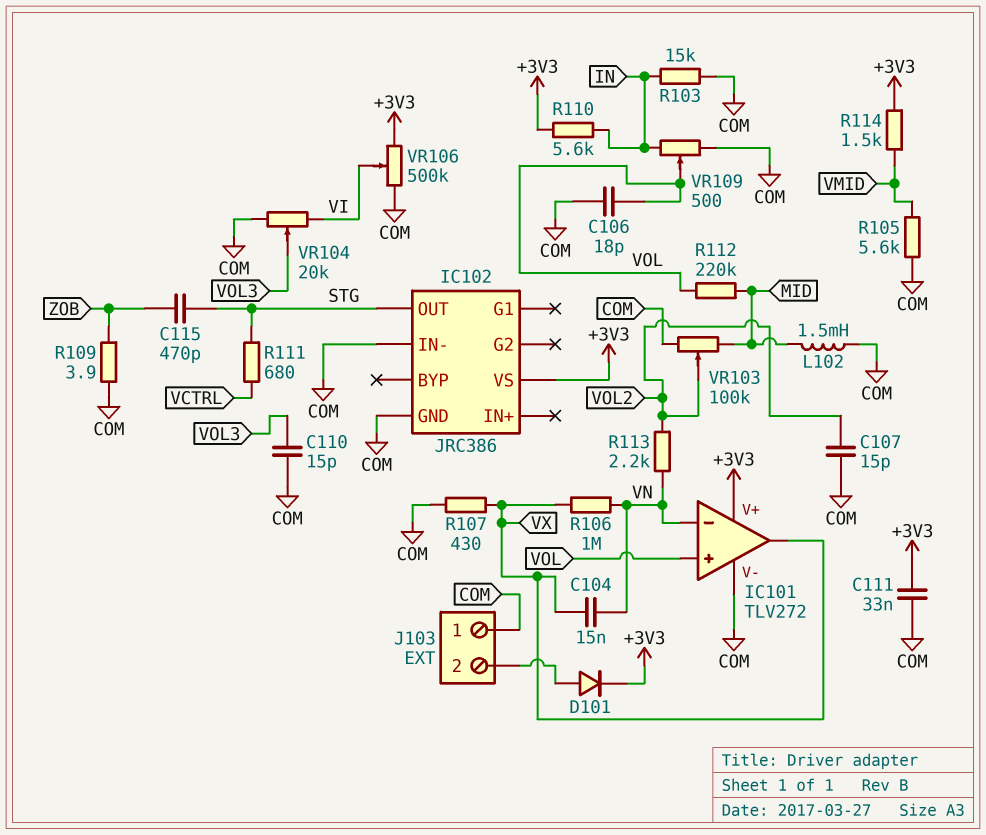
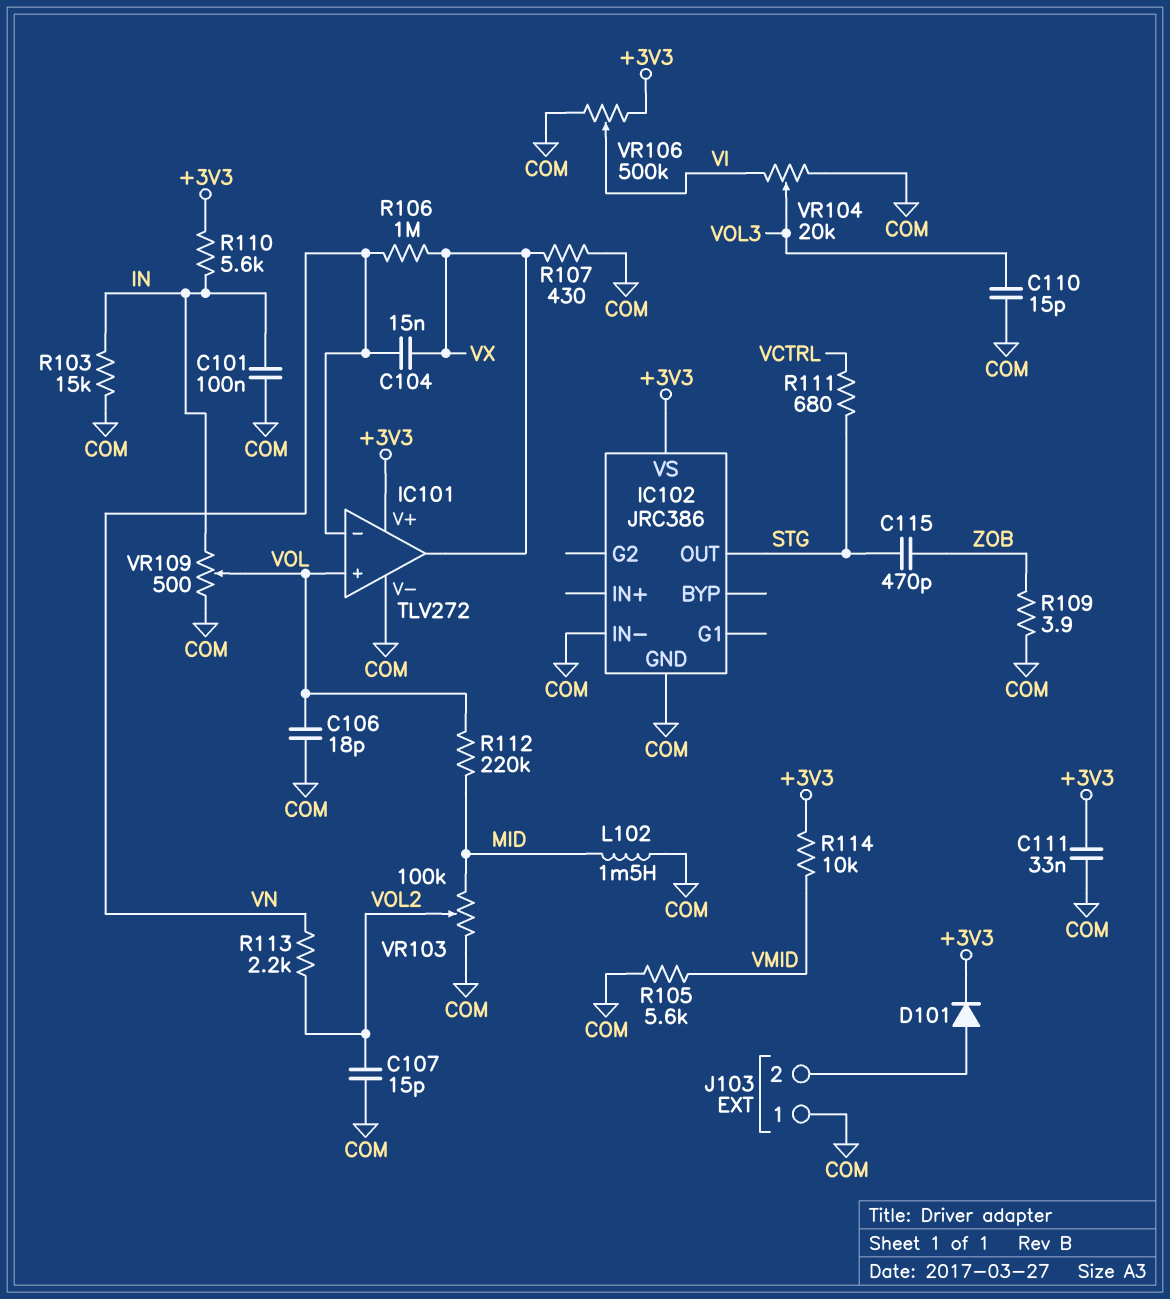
C101: none -> 100nF (COM, IN)
R114: 1.5k (+3V3, VMID) -> 10k (+3V3, VMID)

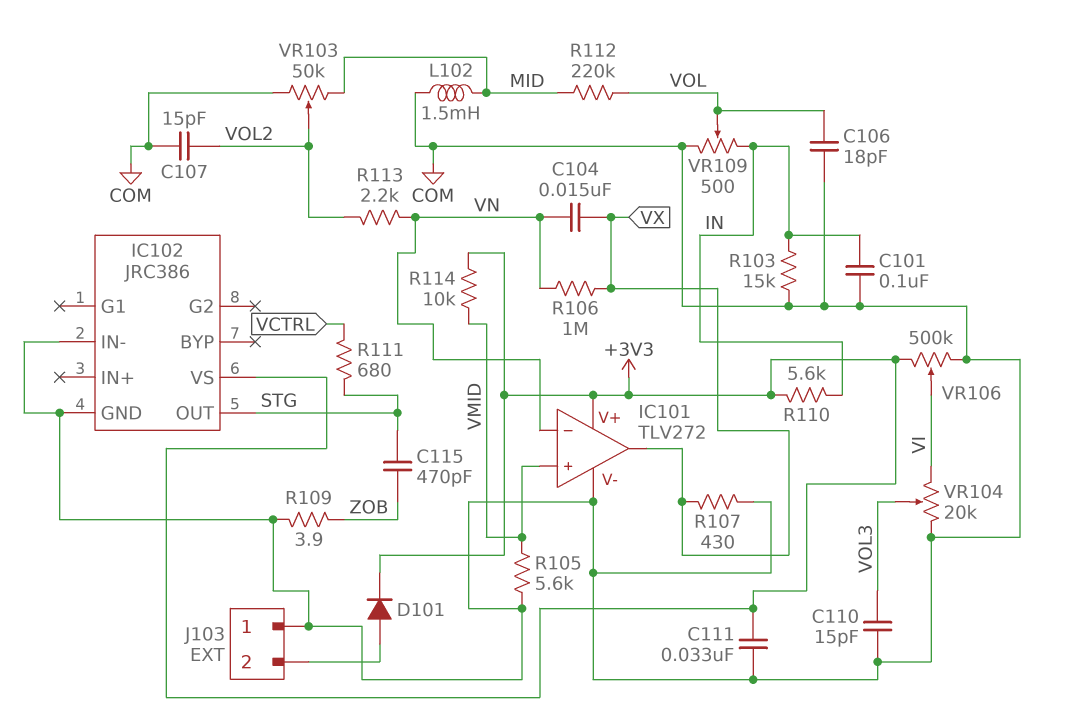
IC101 pin in+: VOL -> VMID
VR103: 100k (COM, MID, wiper VOL2) -> 50k (COM, MID, wiper VOL2)

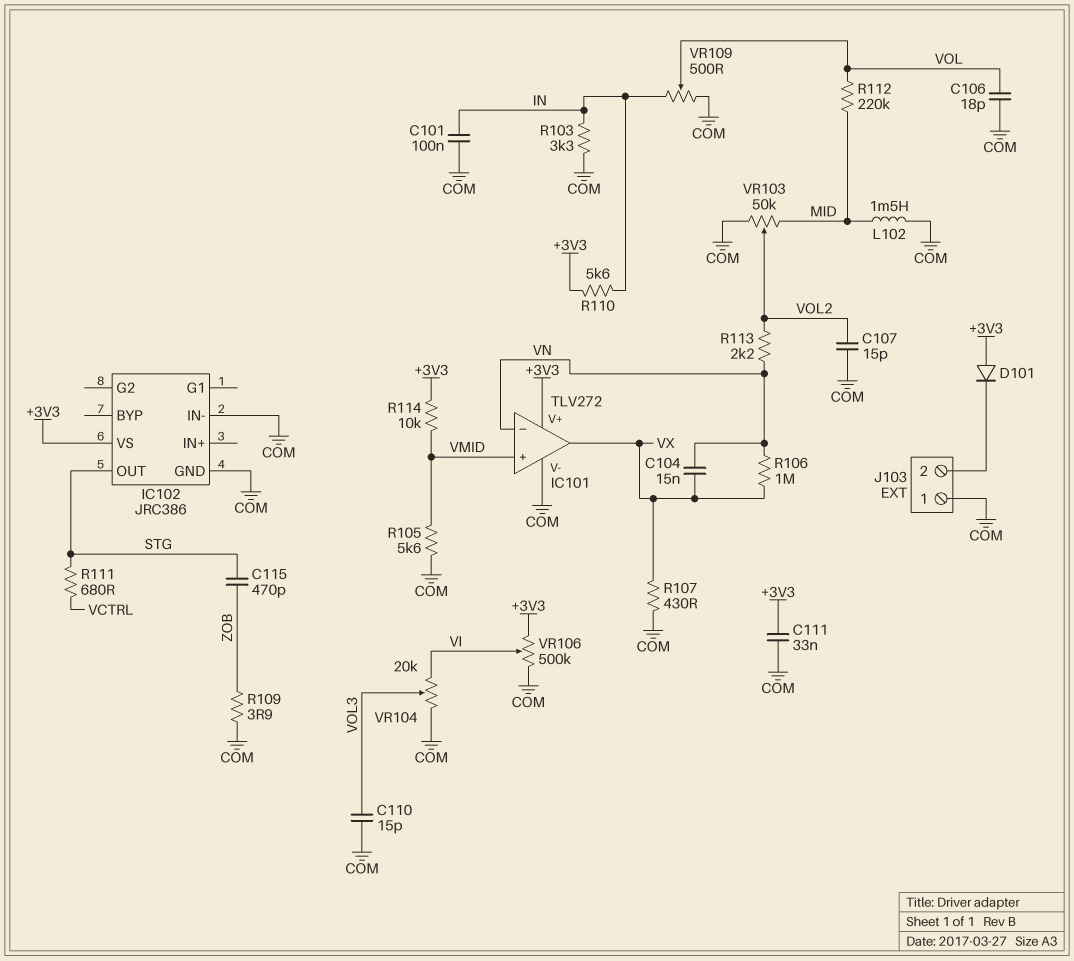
D101: diode (A J103/2, K +3V3) -> diode (A +3V3, K J103/2)
R103: 15k (COM, IN) -> 3.3k (COM, IN)

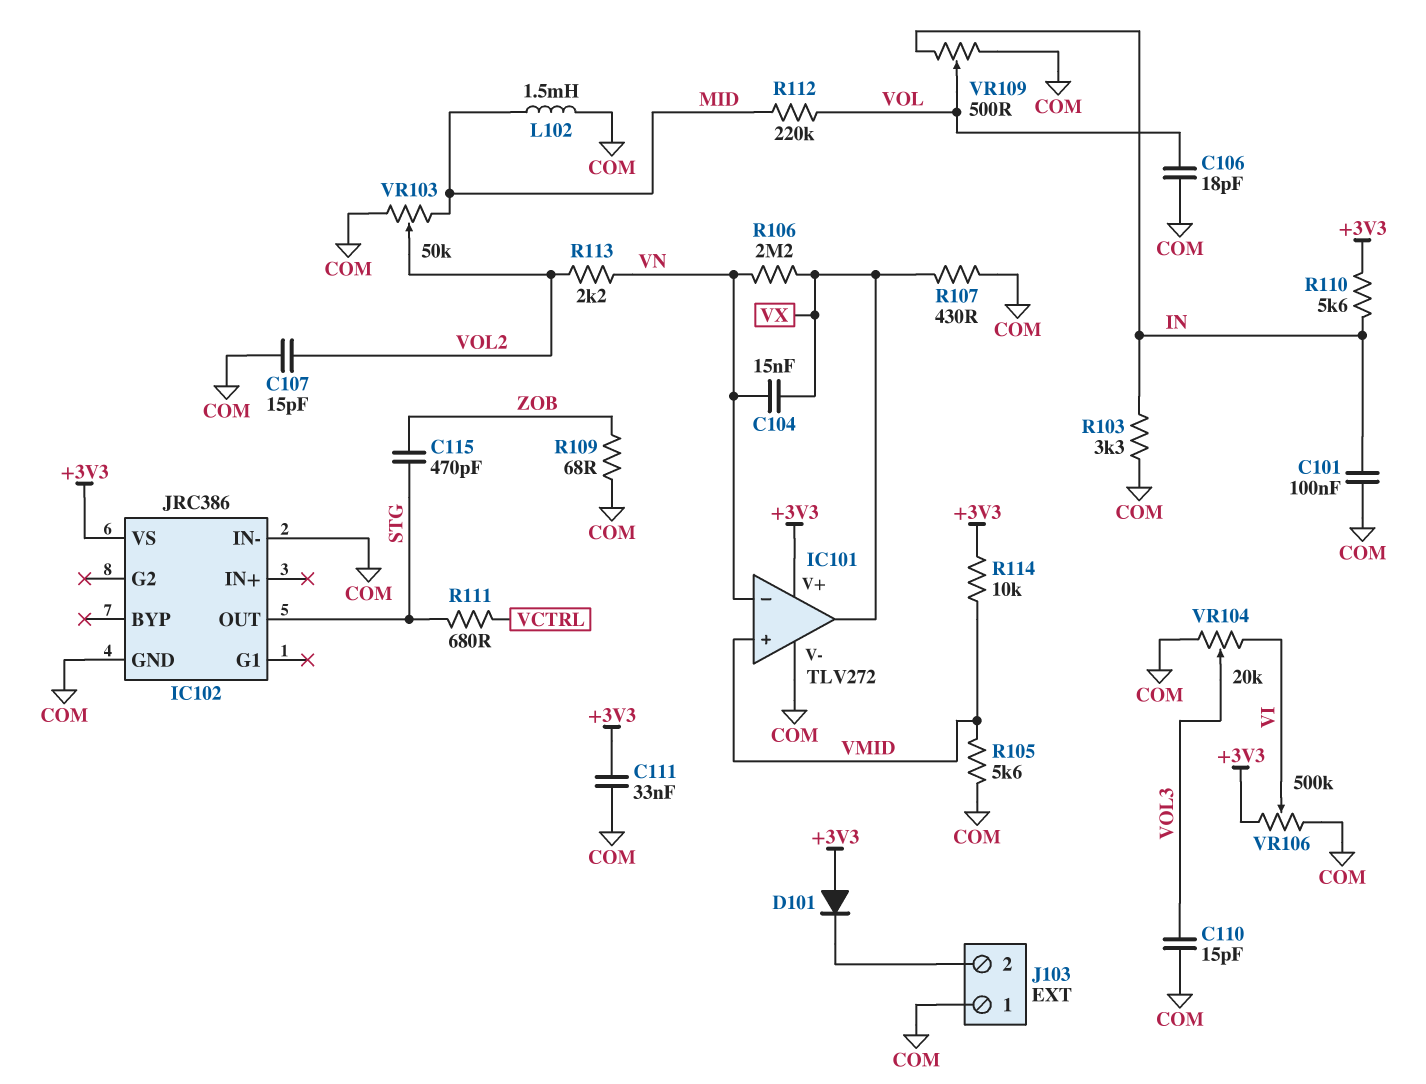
R106: 1M (VN, VX) -> 2.2M (VN, VX)
R109: 3.9 (COM, ZOB) -> 68 (COM, ZOB)

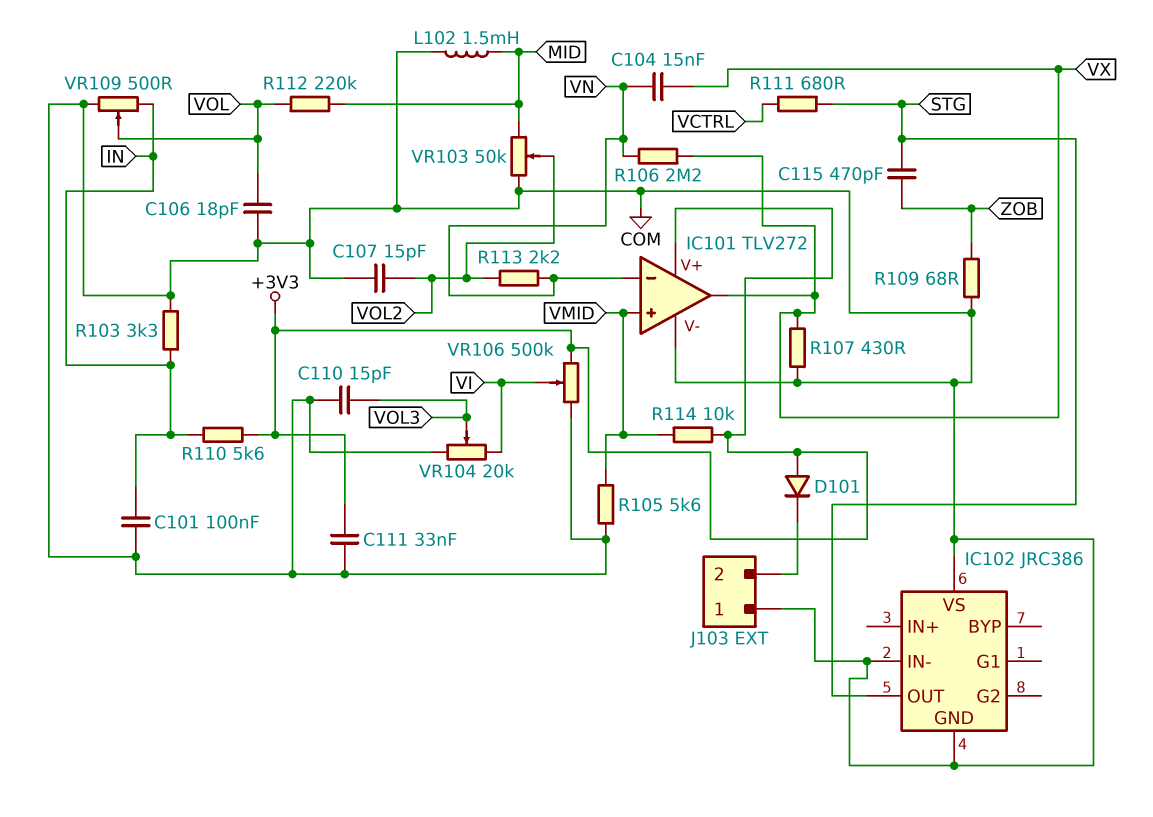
IC102 pin VS: +3V3 -> COM

